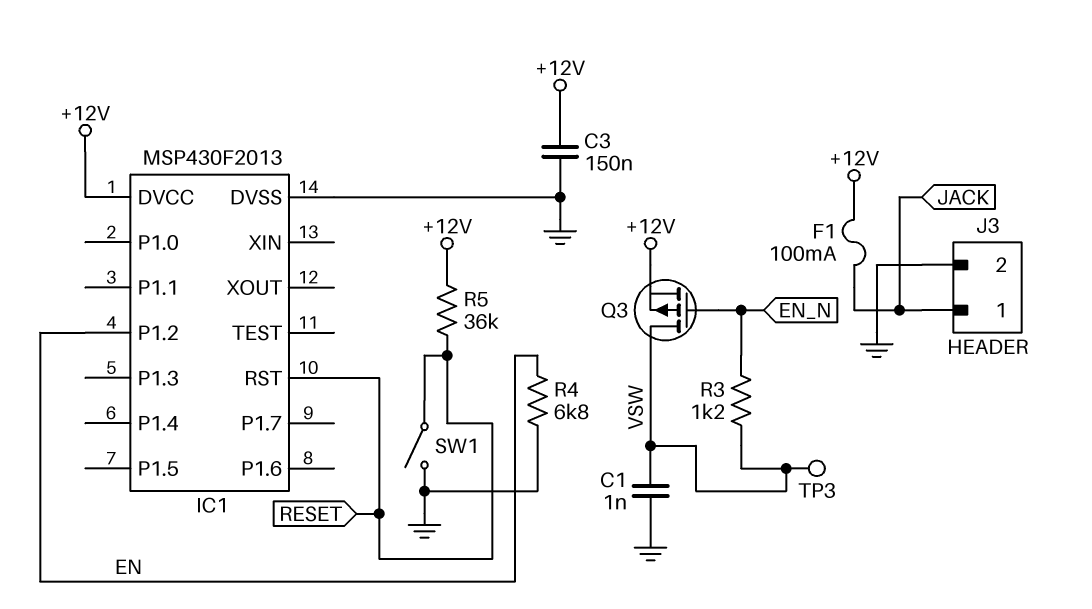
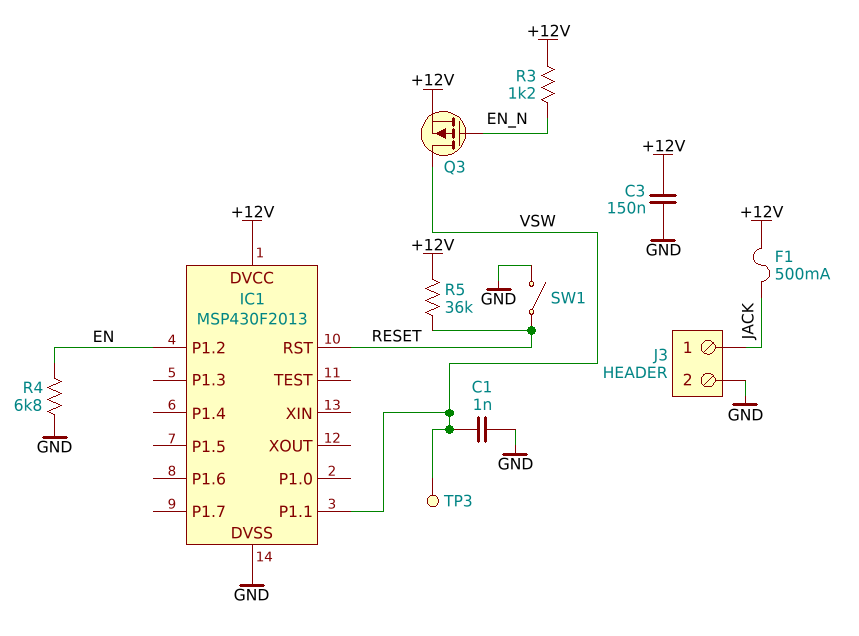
F1: 100mA (+12V, JACK) -> 500mA (+12V, JACK)
IC1 pin P1.1: none -> VSW
R3: 1.2k (EN_N, VSW) -> 1.2k (+12V, EN_N)

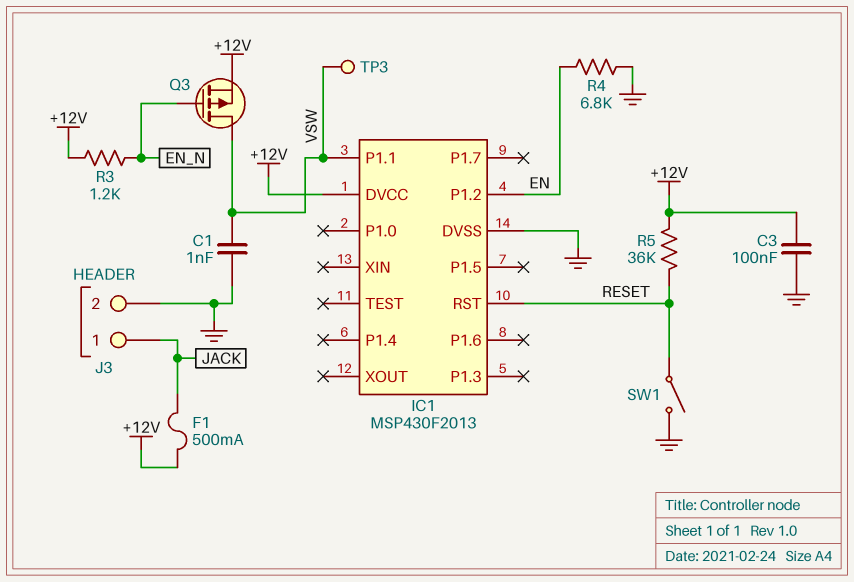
C3: 150nF (+12V, GND) -> 100nF (+12V, GND)

